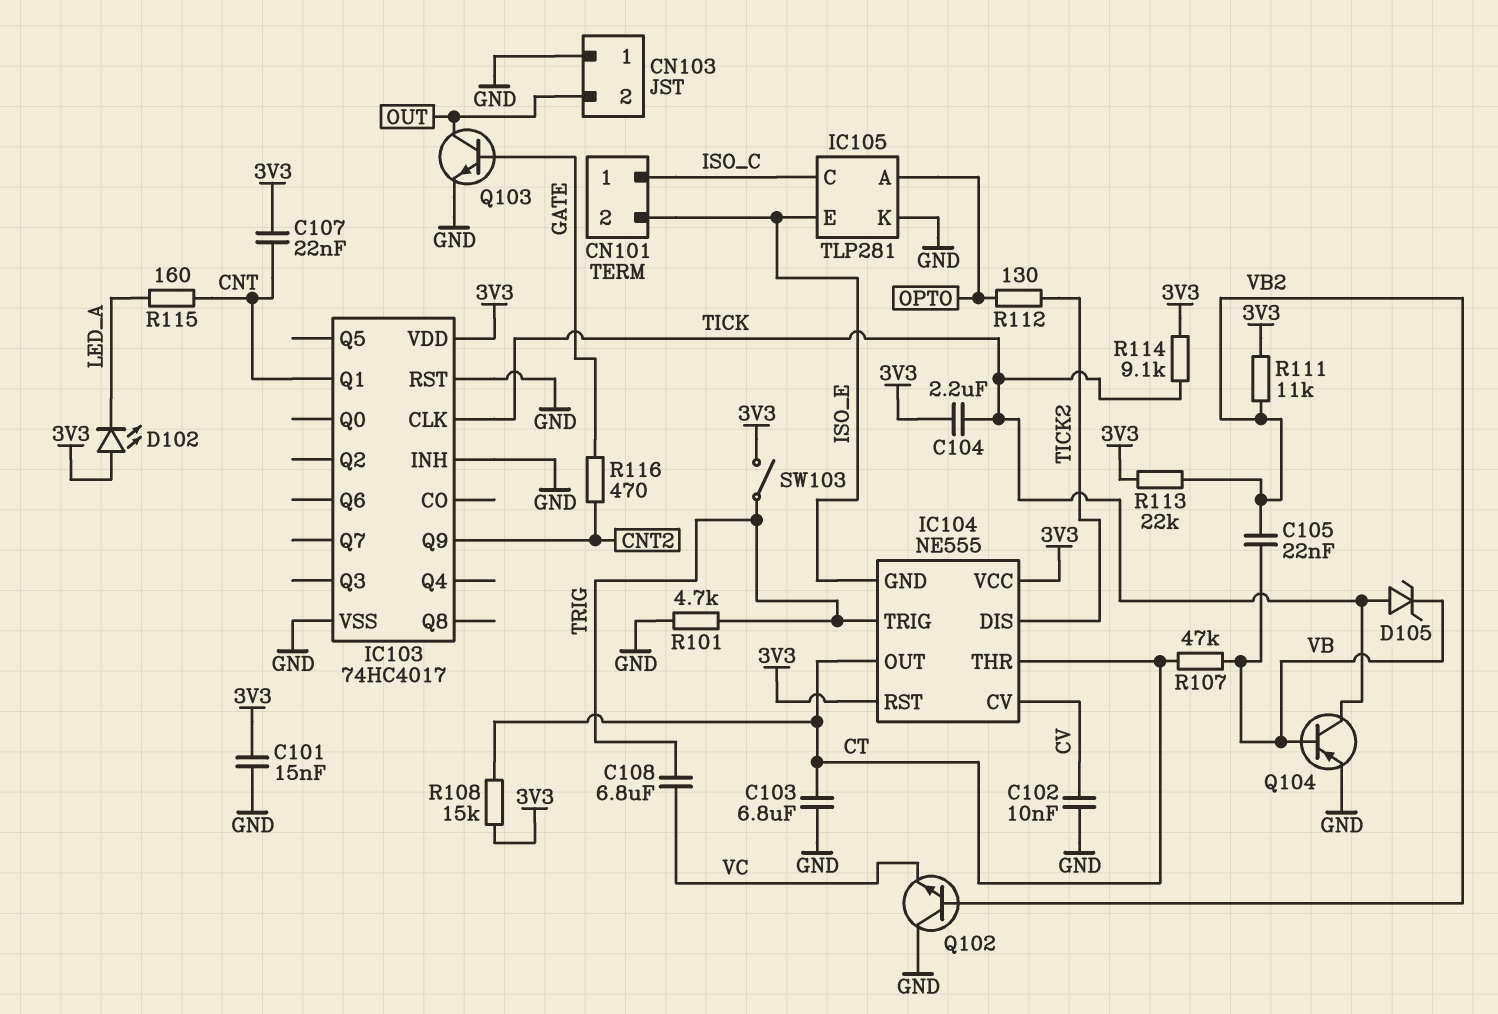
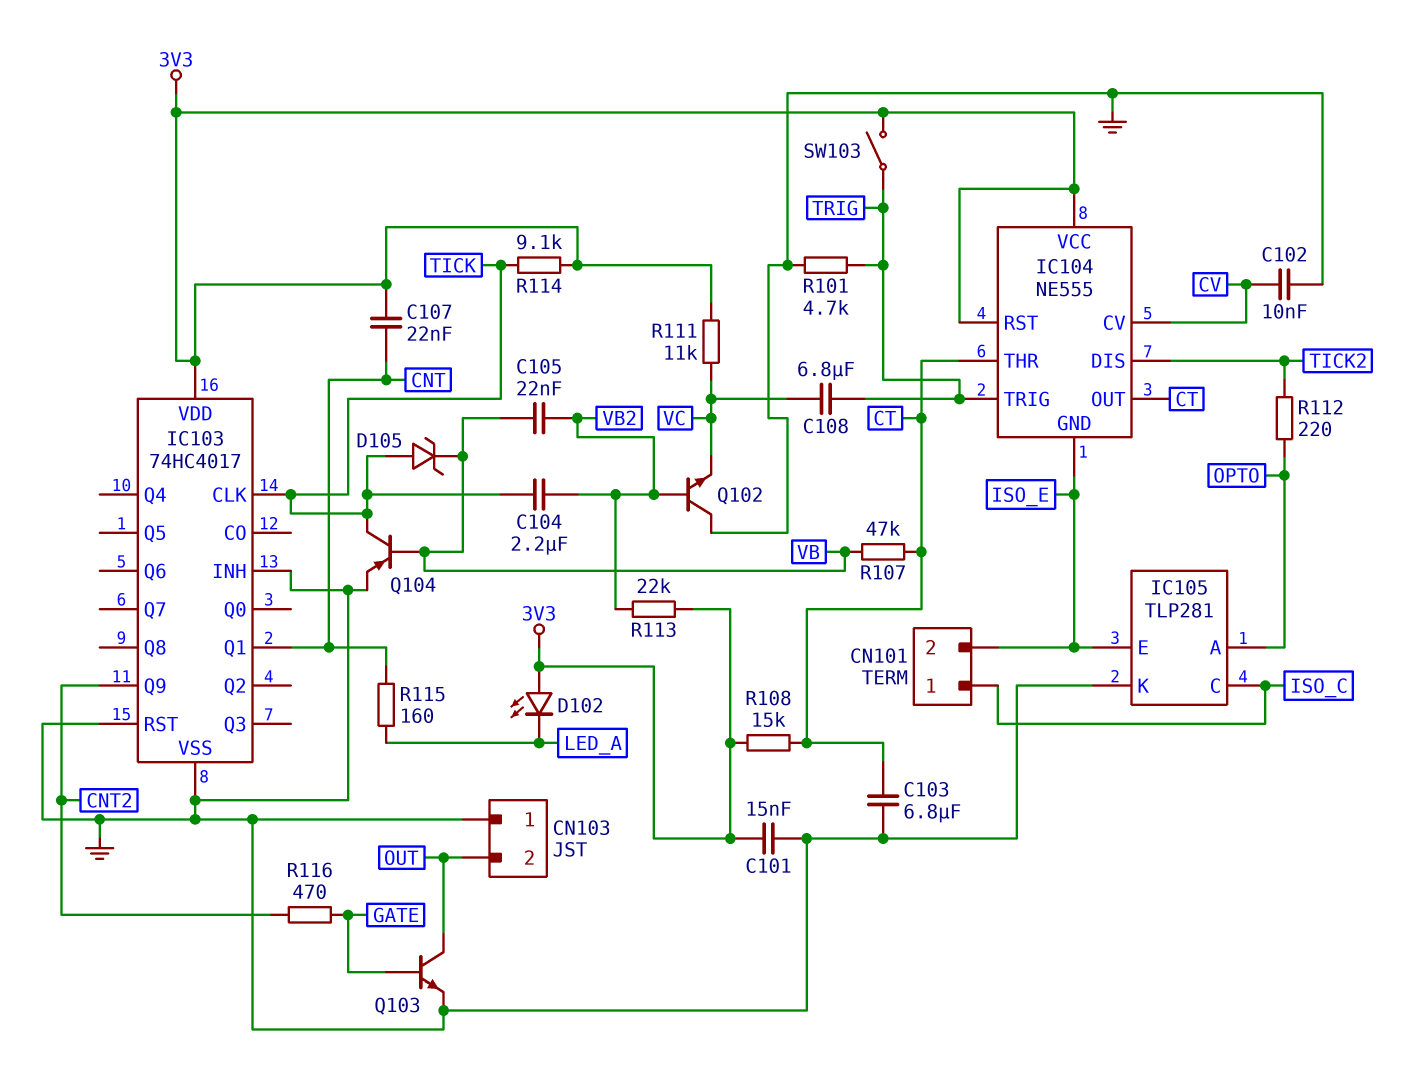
C104: 2.2uF (3V3, TICK) -> 2.2uF (TICK, VB2)
R111: 11k (3V3, VB2) -> 11k (3V3, VC)
R112: 130 (OPTO, TICK2) -> 220 (OPTO, TICK2)

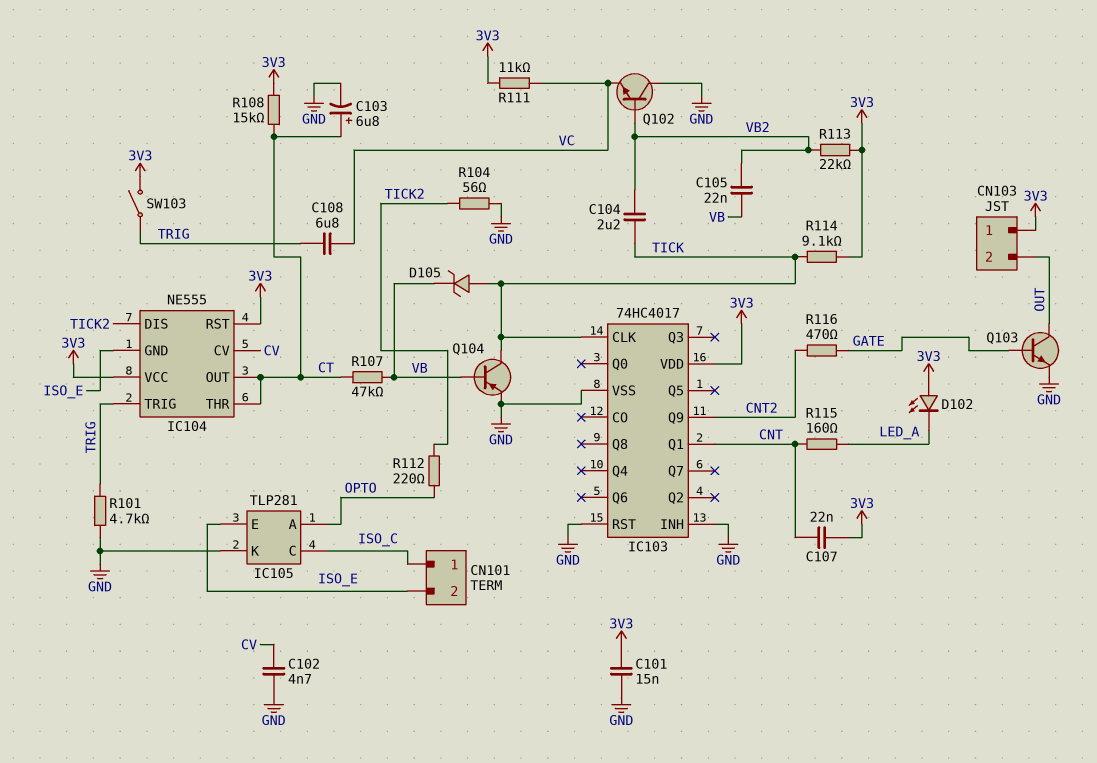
C102: 10nF (CV, GND) -> 4.7nF (CV, GND)
C103: 6.8uF (CT, GND) -> 6.8uF (plus CT, minus GND)
CN103 pin 1: GND -> 3V3
R104: none -> 56 (GND, TICK2)

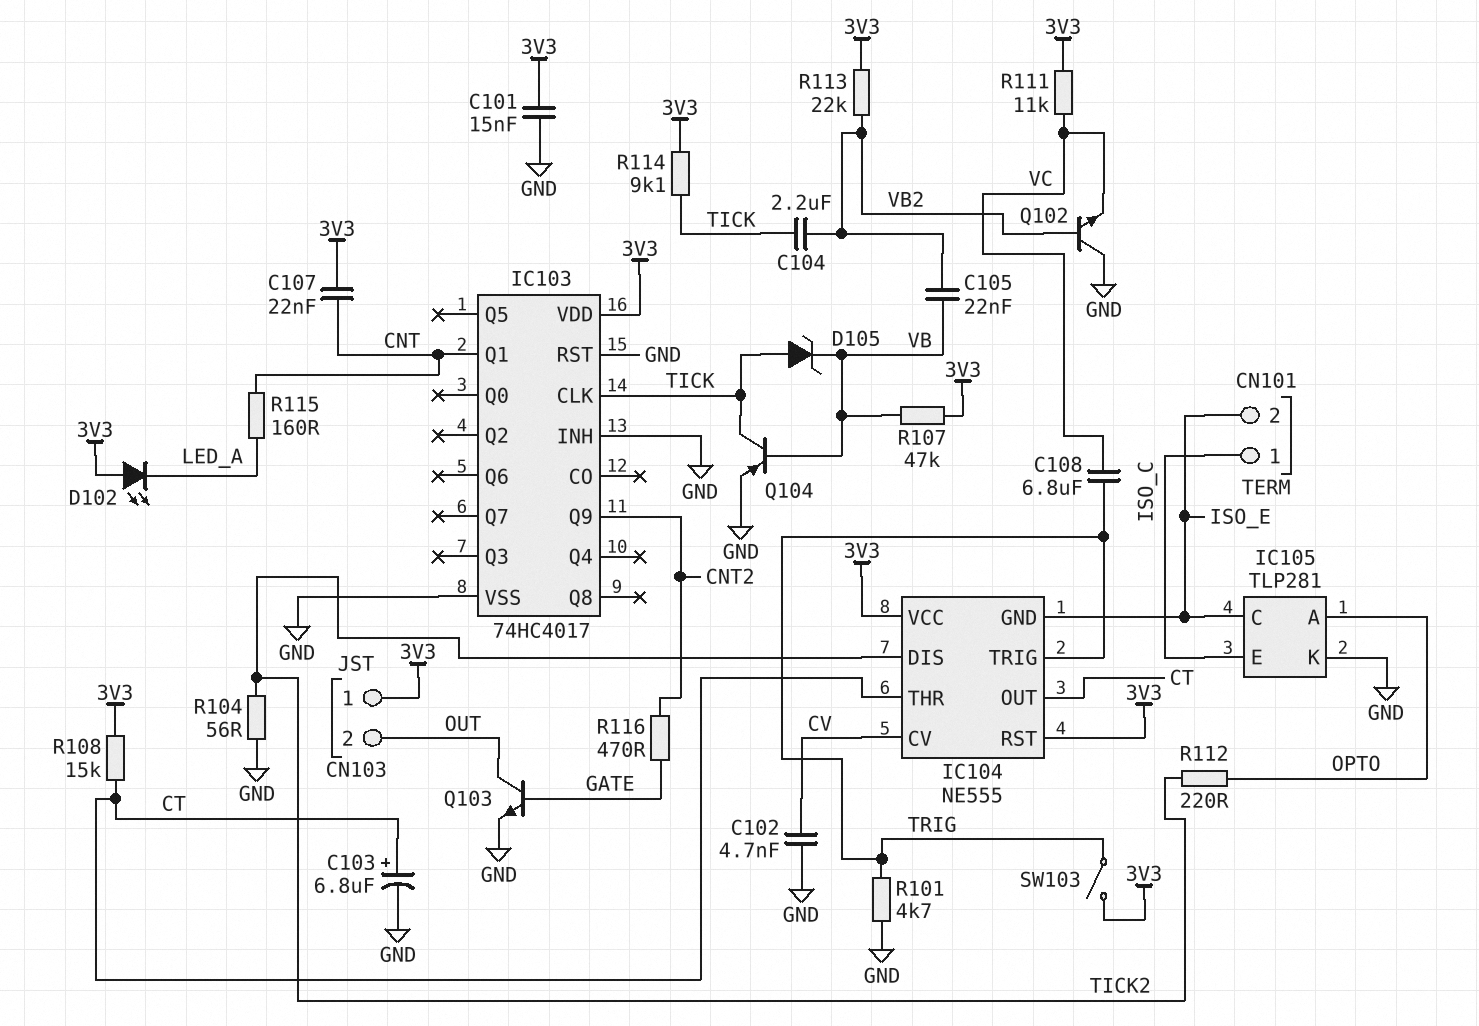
IC105 pin C: ISO_C -> ISO_E
IC105 pin E: ISO_E -> ISO_C
R107: 47k (CT, VB) -> 47k (3V3, VB)

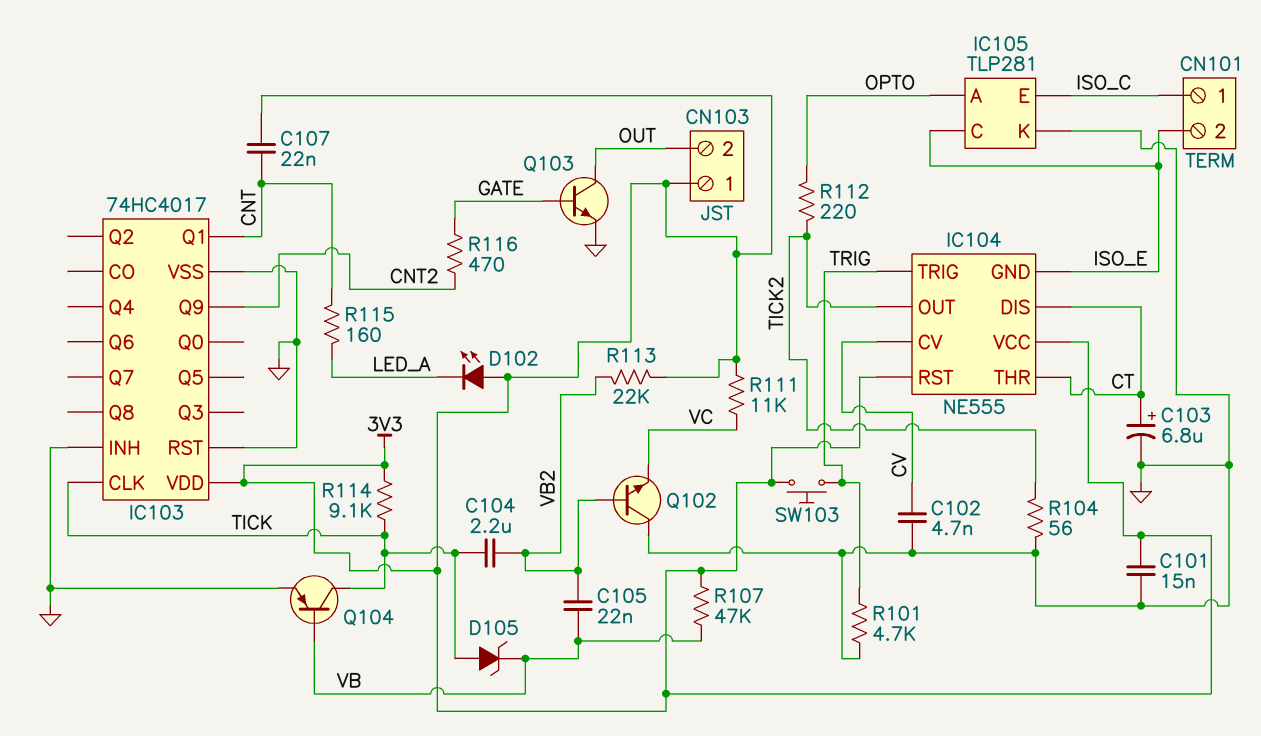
C108: 6.8uF (TRIG, VC) -> none
IC104 pin DIS: TICK2 -> CT
IC104 pin OUT: CT -> TICK2
R108: 15k (3V3, CT) -> none
SW103: switch (3V3, TRIG) -> button (3V3, TRIG)

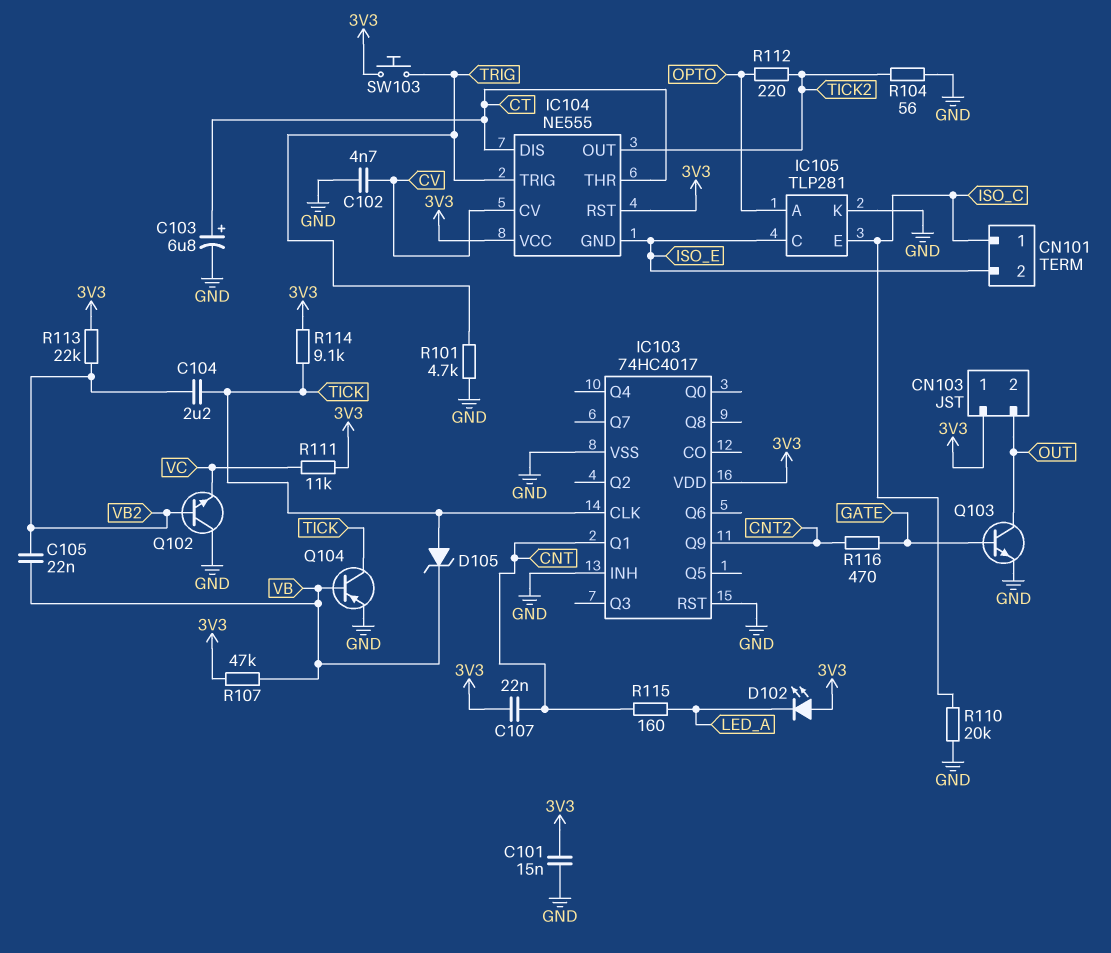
R110: none -> 20k (GND, ISO_C)

